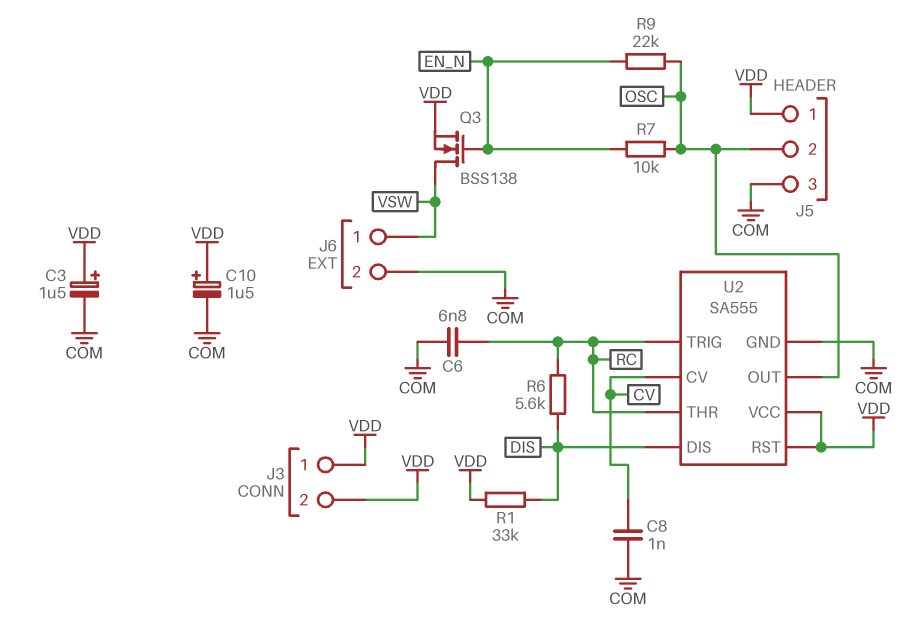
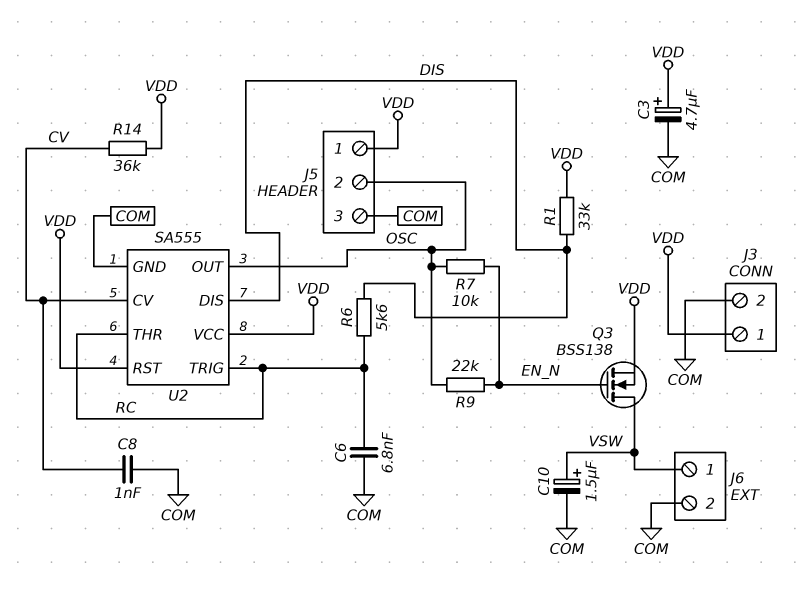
C3: 1.5uF (plus VDD, minus COM) -> 4.7uF (plus VDD, minus COM)
C10: 1.5uF (plus VDD, minus COM) -> 1.5uF (plus VSW, minus COM)
J3 pin 2: VDD -> COM
R14: none -> 36k (CV, VDD)

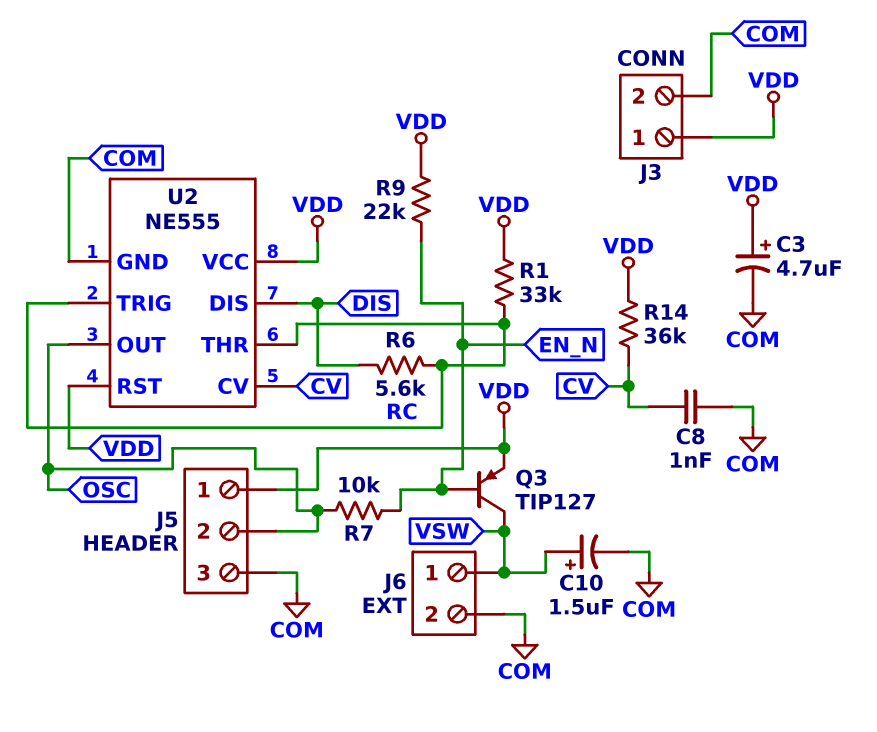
C6: 6.8nF (COM, RC) -> none
Q3: NMOS BSS138 (G EN_N, D VSW, S VDD) -> PNP TIP127 (B EN_N, C VSW, E VDD)
R1: 33k (DIS, VDD) -> 33k (RC, VDD)
R9: 22k (EN_N, OSC) -> 22k (EN_N, VDD)
U2: SA555 -> NE555

